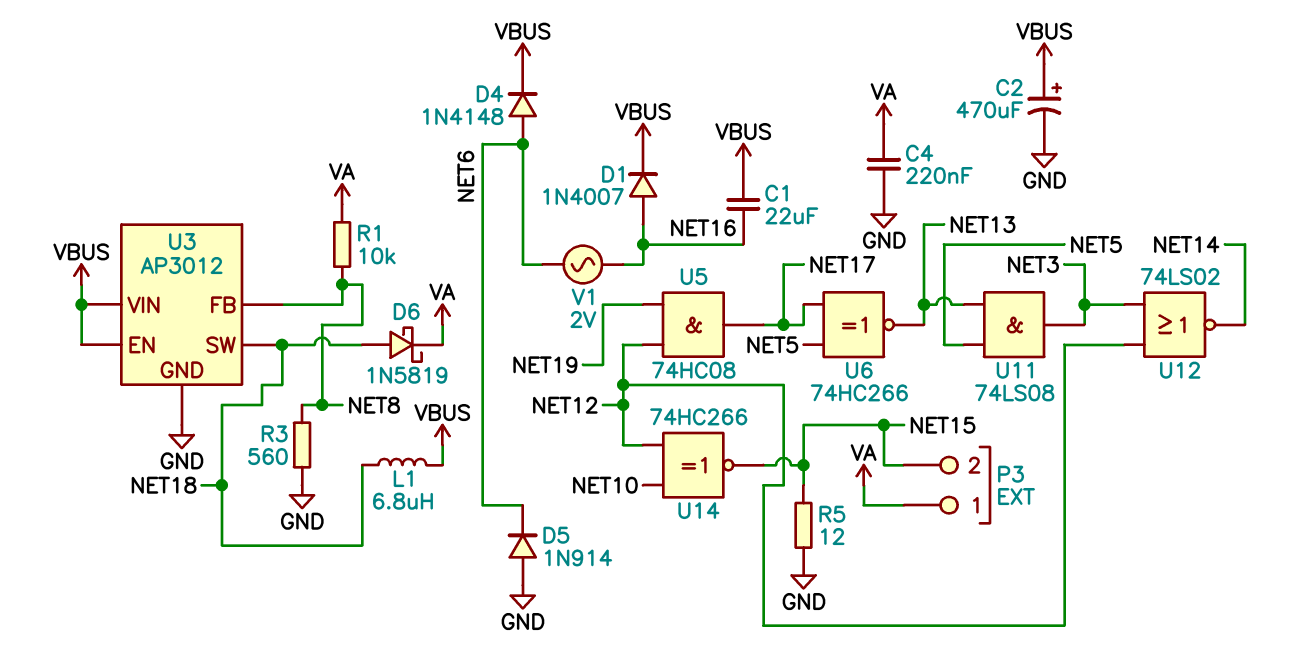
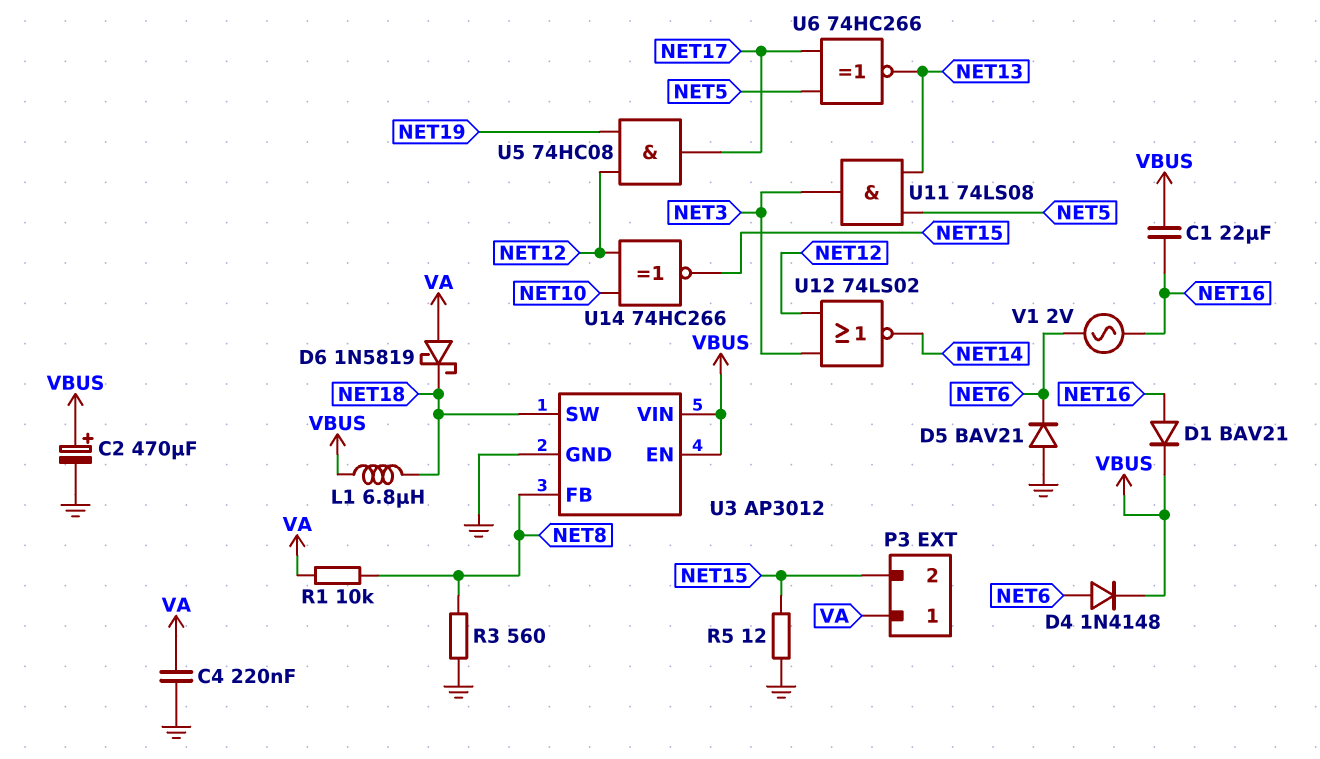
D1: diode 1N4007 (A NET16, K VBUS) -> diode BAV21 (A NET16, K VBUS)
D5: diode 1N914 (A GND, K NET6) -> diode BAV21 (A GND, K NET6)
D6: schottky 1N5819 (A NET18, K VA) -> schottky 1N5819 (A VA, K NET18)

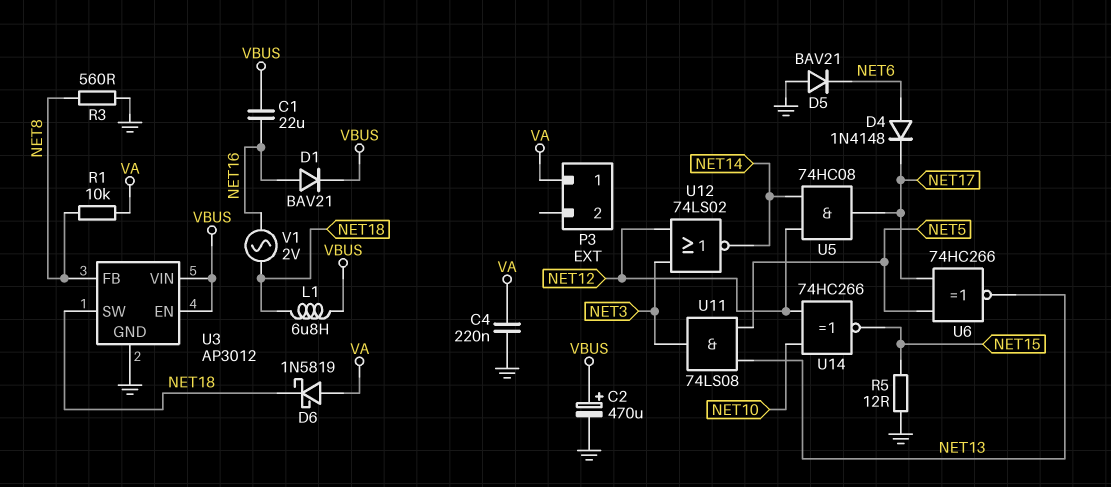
D4: diode 1N4148 (A NET6, K VBUS) -> diode 1N4148 (A NET6, K NET17)
P3 pin 2: NET15 -> none
U5: AND 74HC08 (in NET12, in NET19, out NET17) -> AND 74HC08 (in NET12, in NET14, out NET17)
V1: AC 2V (NET6, NET16) -> AC 2V (NET16, NET18)

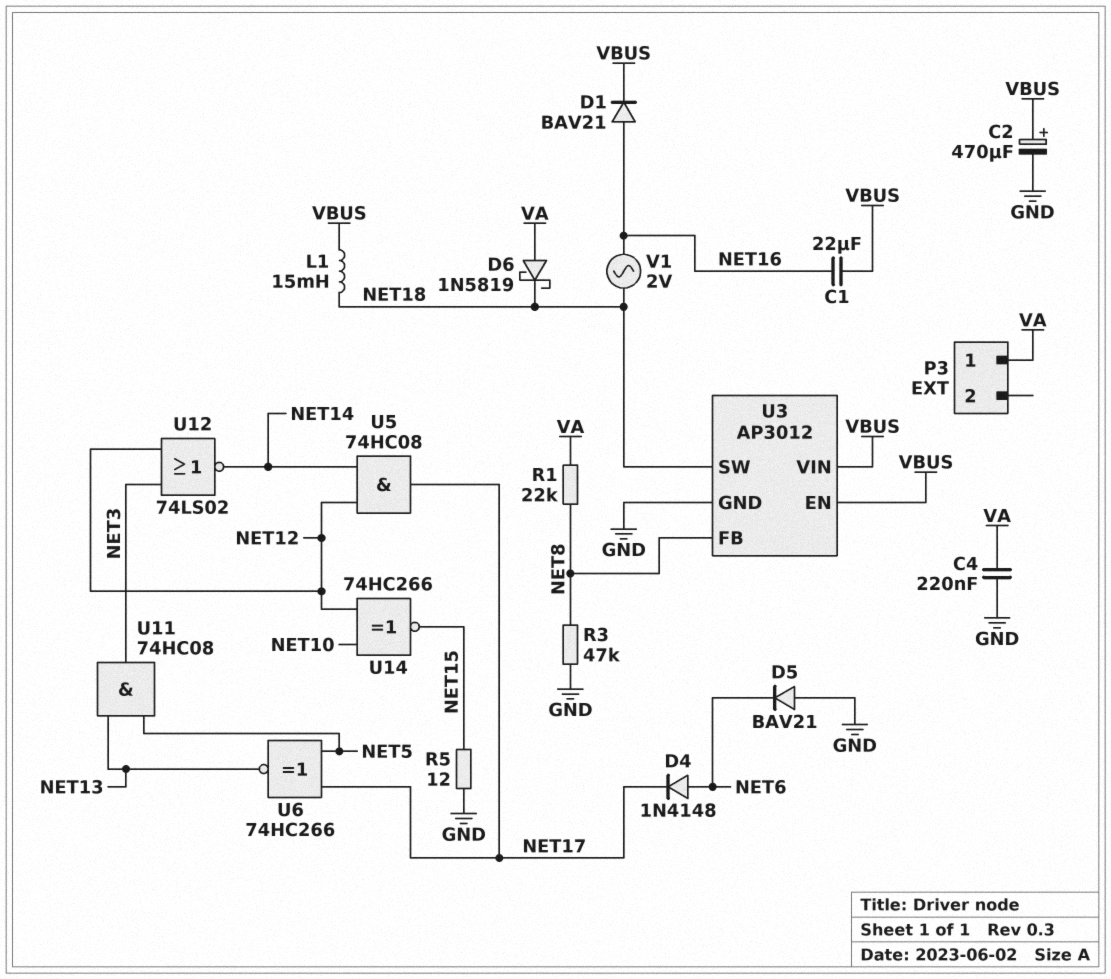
L1: 6.8uH (NET18, VBUS) -> 15mH (NET18, VBUS)
R1: 10k (NET8, VA) -> 22k (NET8, VA)
R3: 560 (GND, NET8) -> 47k (GND, NET8)
U11: AND 74LS08 (in NET5, in NET13, out NET3) -> AND 74HC08 (in NET5, in NET13, out NET3)

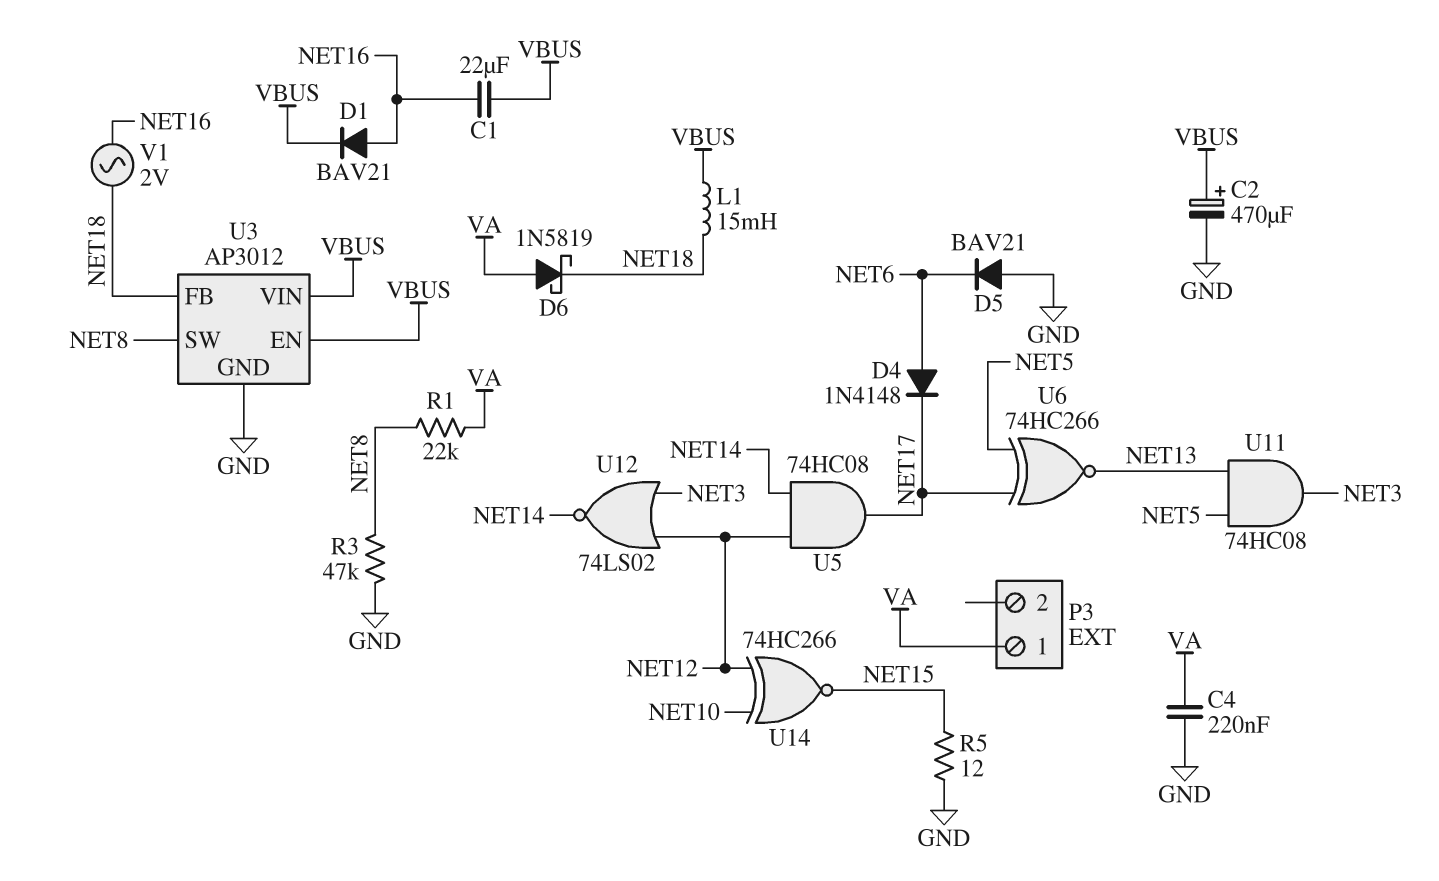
U3 pin FB: NET8 -> NET18
U3 pin SW: NET18 -> NET8

